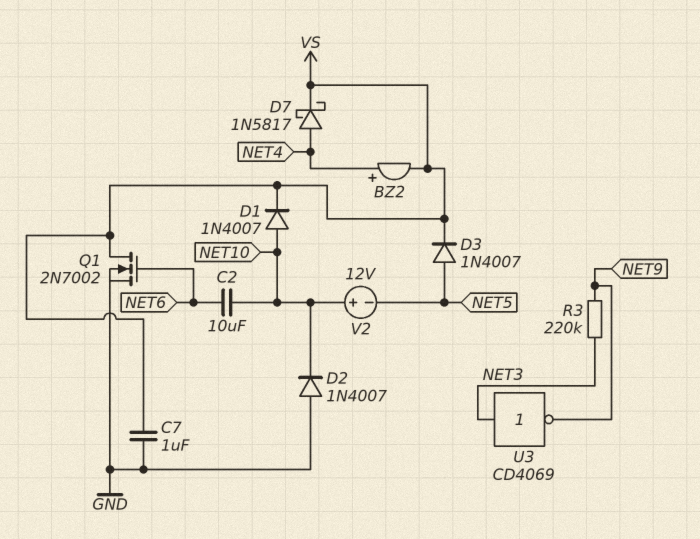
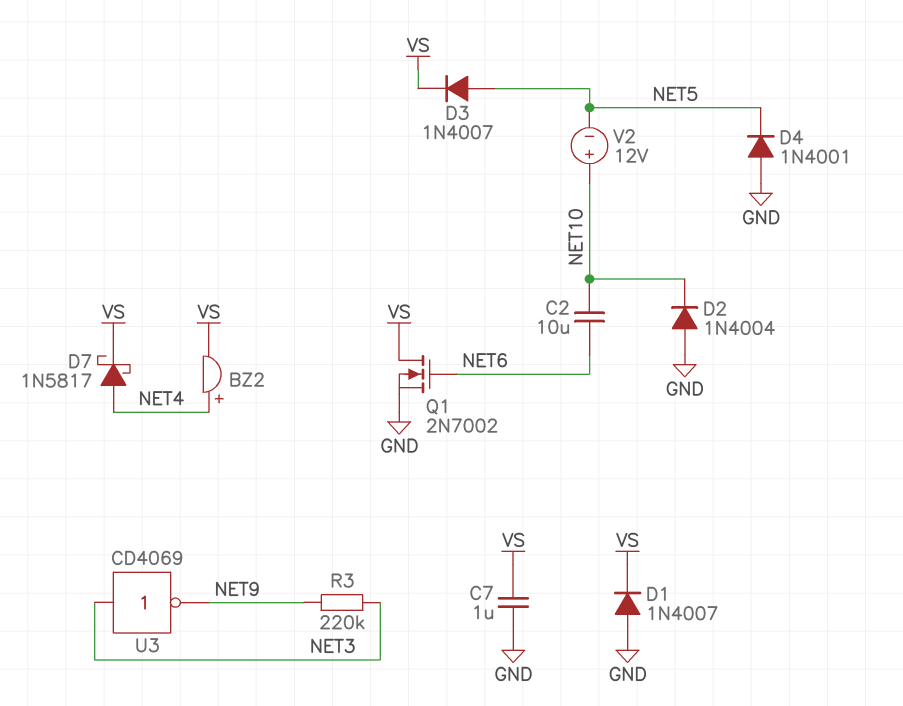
D1: diode 1N4007 (A NET10, K VS) -> diode 1N4007 (A GND, K VS)
D2: diode 1N4007 (A GND, K NET10) -> diode 1N4004 (A GND, K NET10)
D4: none -> diode 1N4001 (A GND, K NET5)

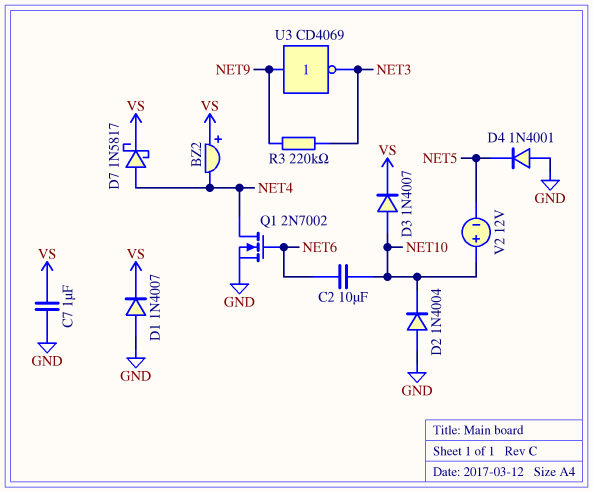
BZ2: buzzer (plus NET4, minus VS) -> buzzer (plus VS, minus NET4)
D3: diode 1N4007 (A NET5, K VS) -> diode 1N4007 (A NET10, K VS)
Q1: NMOS 2N7002 (G NET6, D VS, S GND) -> NMOS 2N7002 (G NET6, D NET4, S GND)
U3: NOT CD4069 (in NET3, out NET9) -> NOT CD4069 (in NET9, out NET3)

